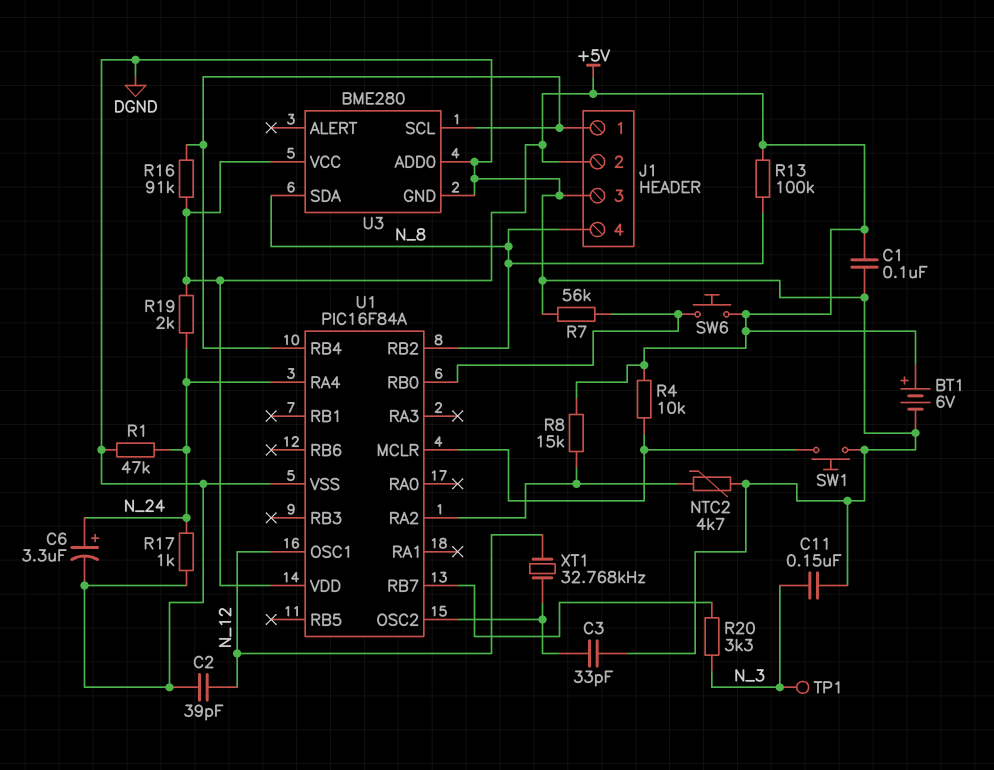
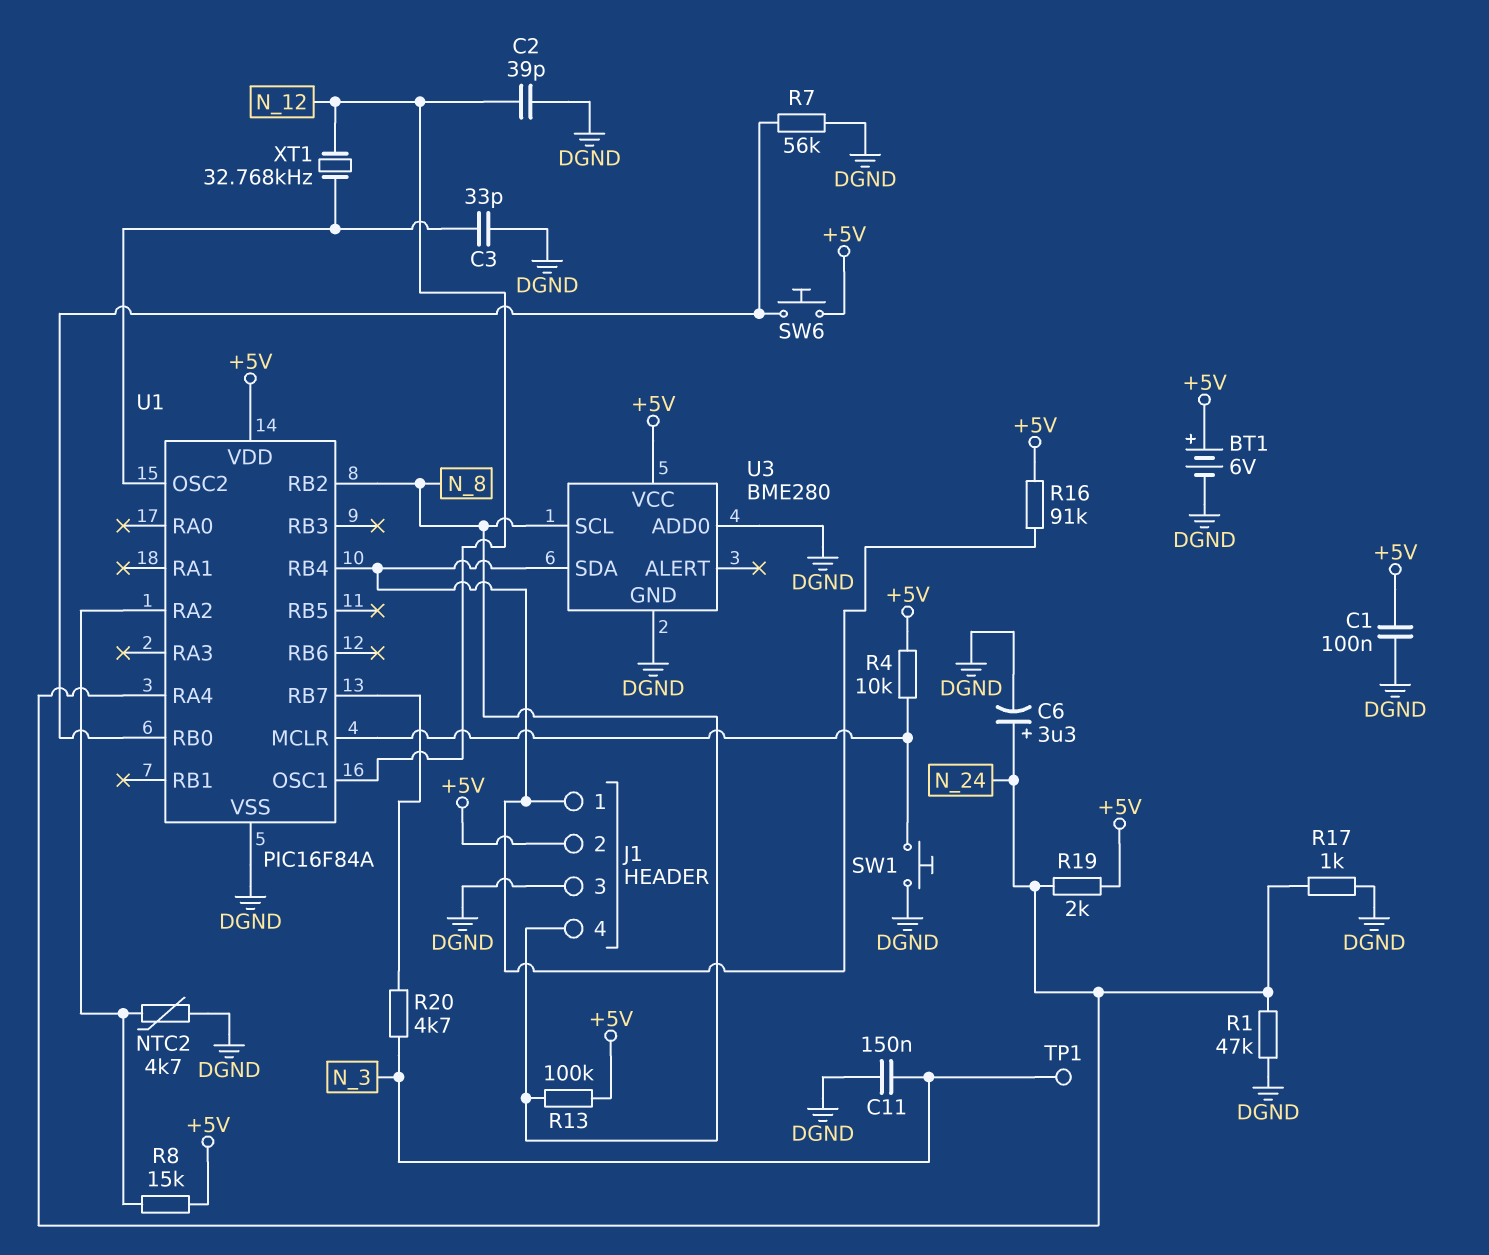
R20: 3.3k (N_3, U1/RB7) -> 4.7k (N_3, U1/RB7)
U3 pin SCL: J1/1 -> N_8
U3 pin SDA: N_8 -> J1/1

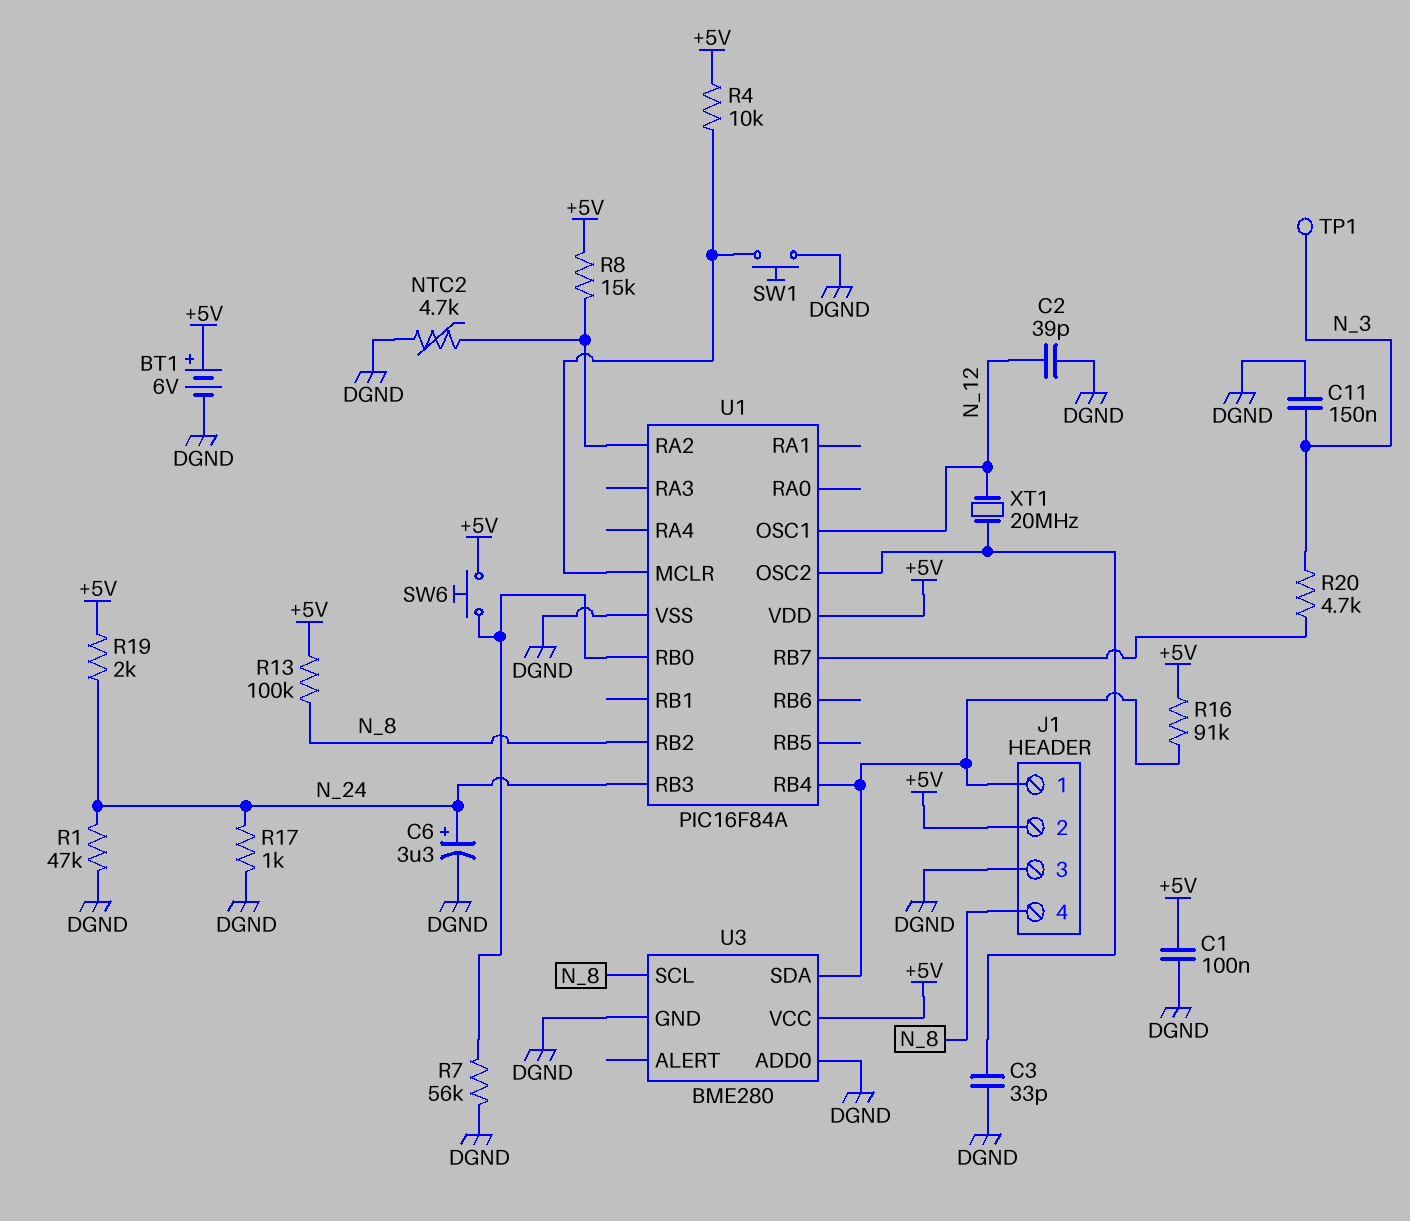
U1 pin RA4: N_24 -> none
U1 pin RB3: none -> N_24
XT1: 32.768kHz (N_12, U1/OSC2) -> 20MHz (N_12, U1/OSC2)

